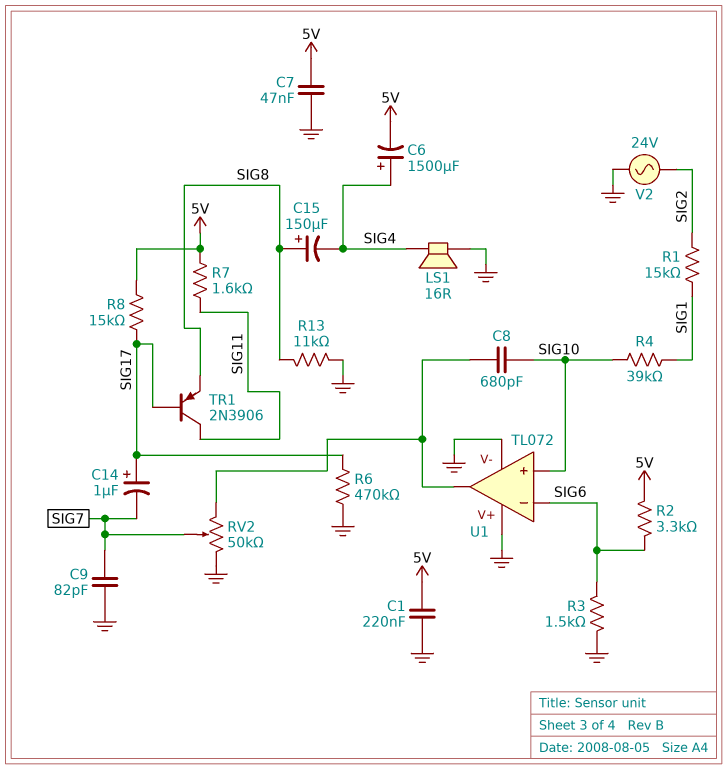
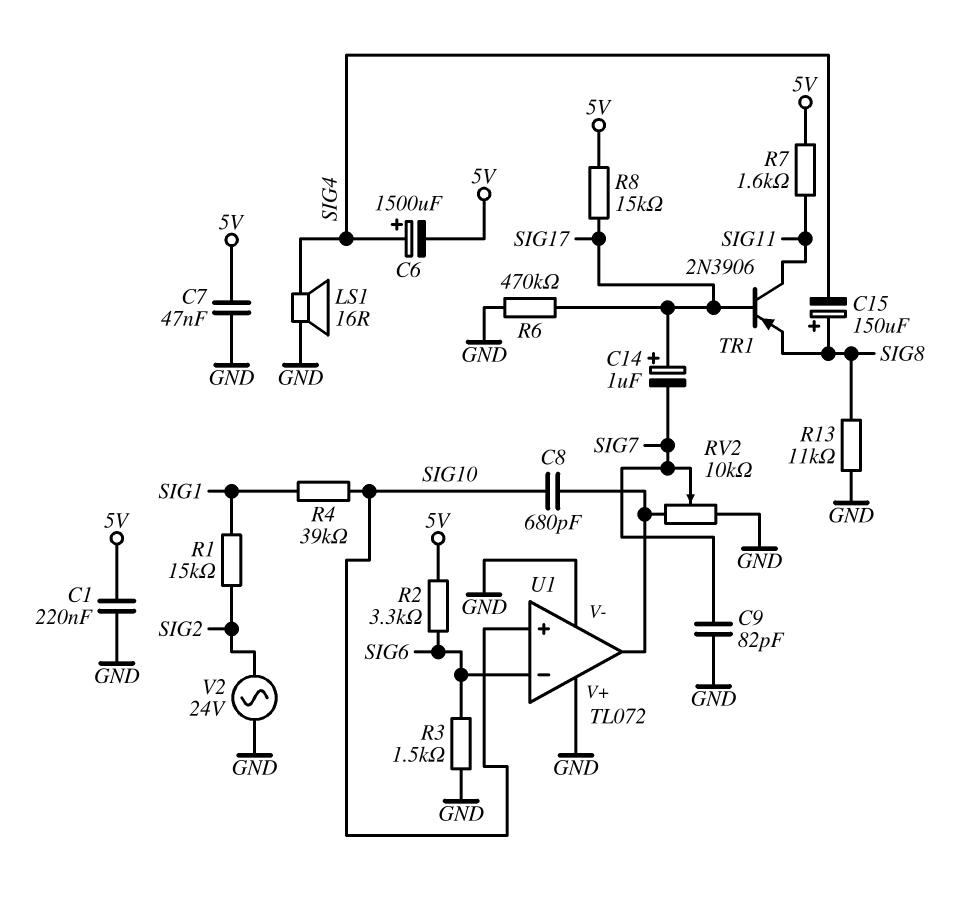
RV2: 50k (GND, U1/out, wiper SIG7) -> 10k (GND, U1/out, wiper SIG7)

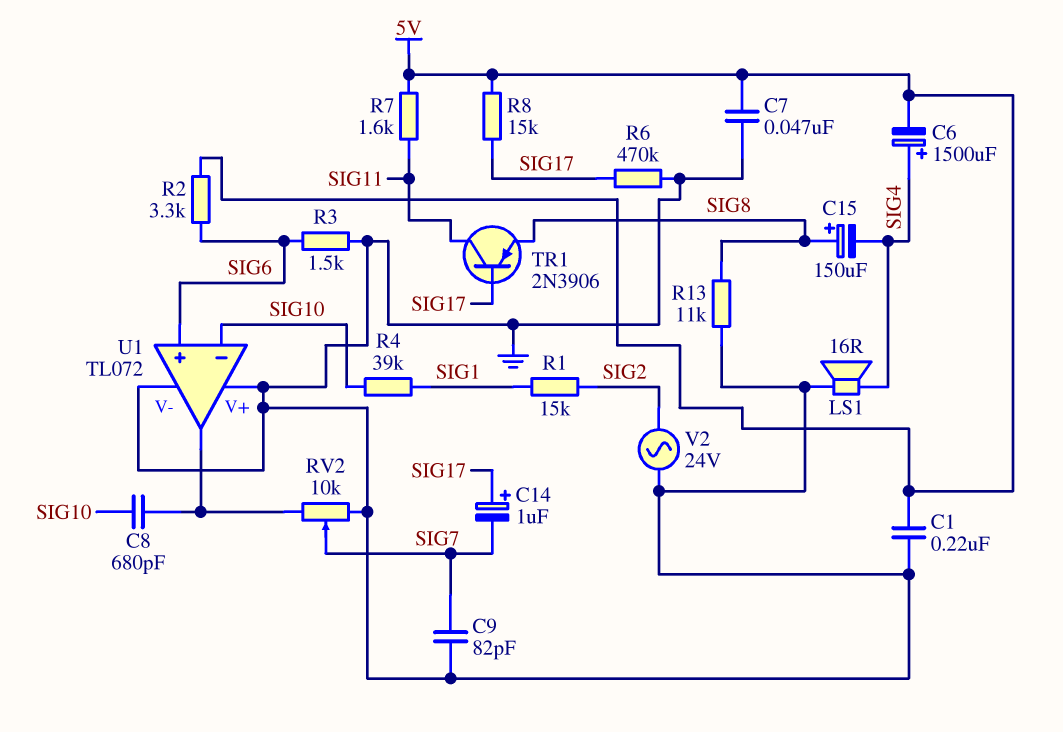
U1 pin in+: SIG10 -> SIG6
U1 pin in-: SIG6 -> SIG10

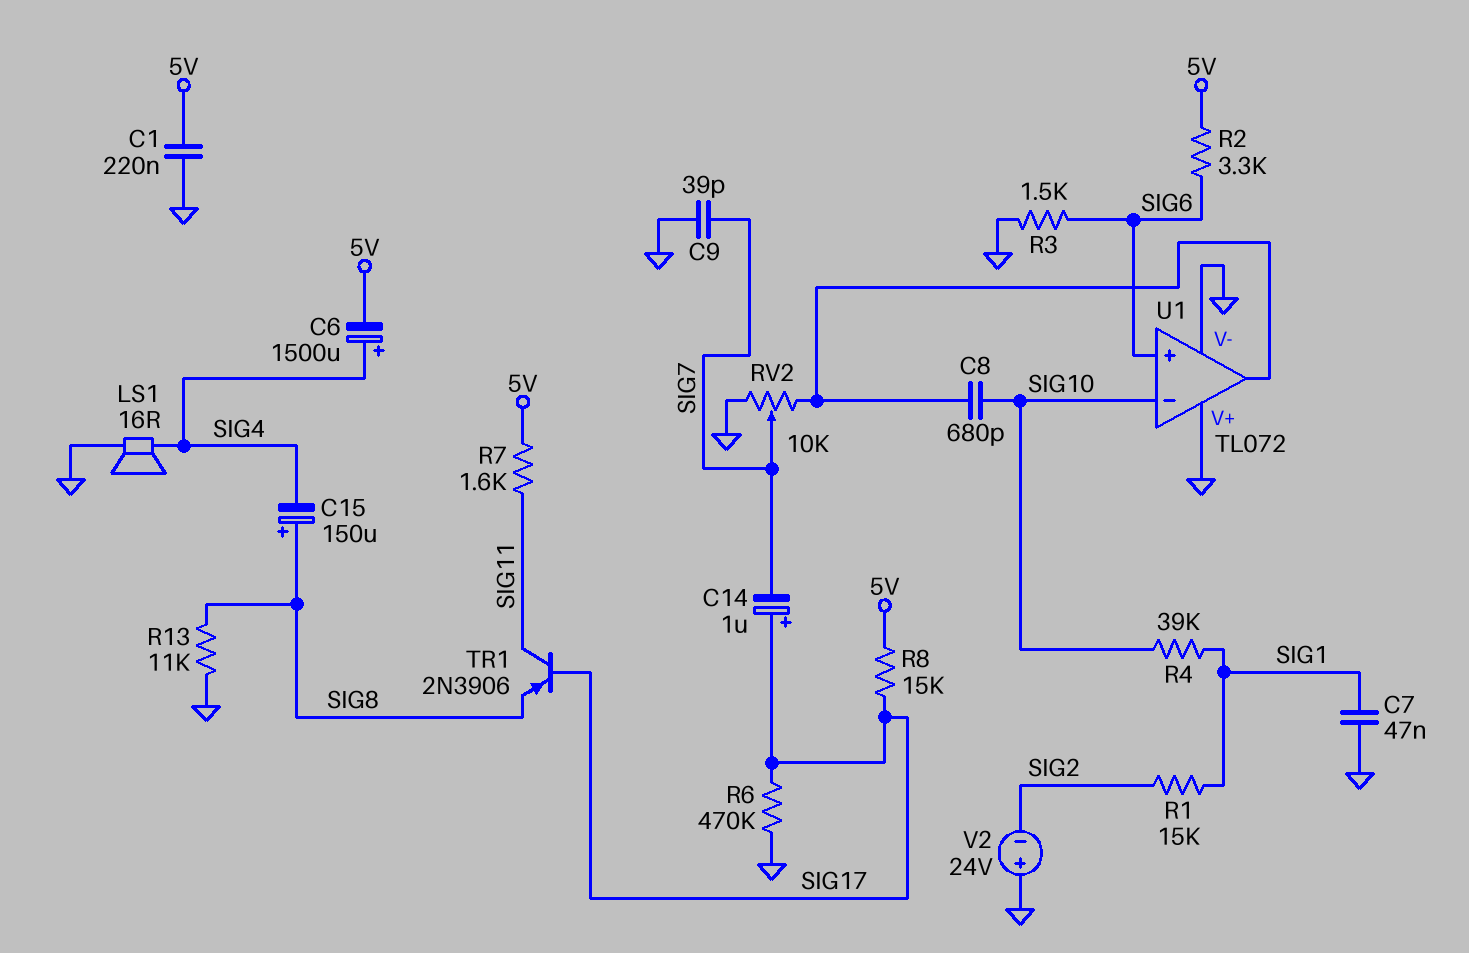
C7: 47nF (5V, GND) -> 47nF (GND, SIG1)
C9: 82pF (GND, SIG7) -> 39pF (GND, SIG7)
V2: AC 24V (GND, SIG2) -> 24V (plus GND, minus SIG2)

